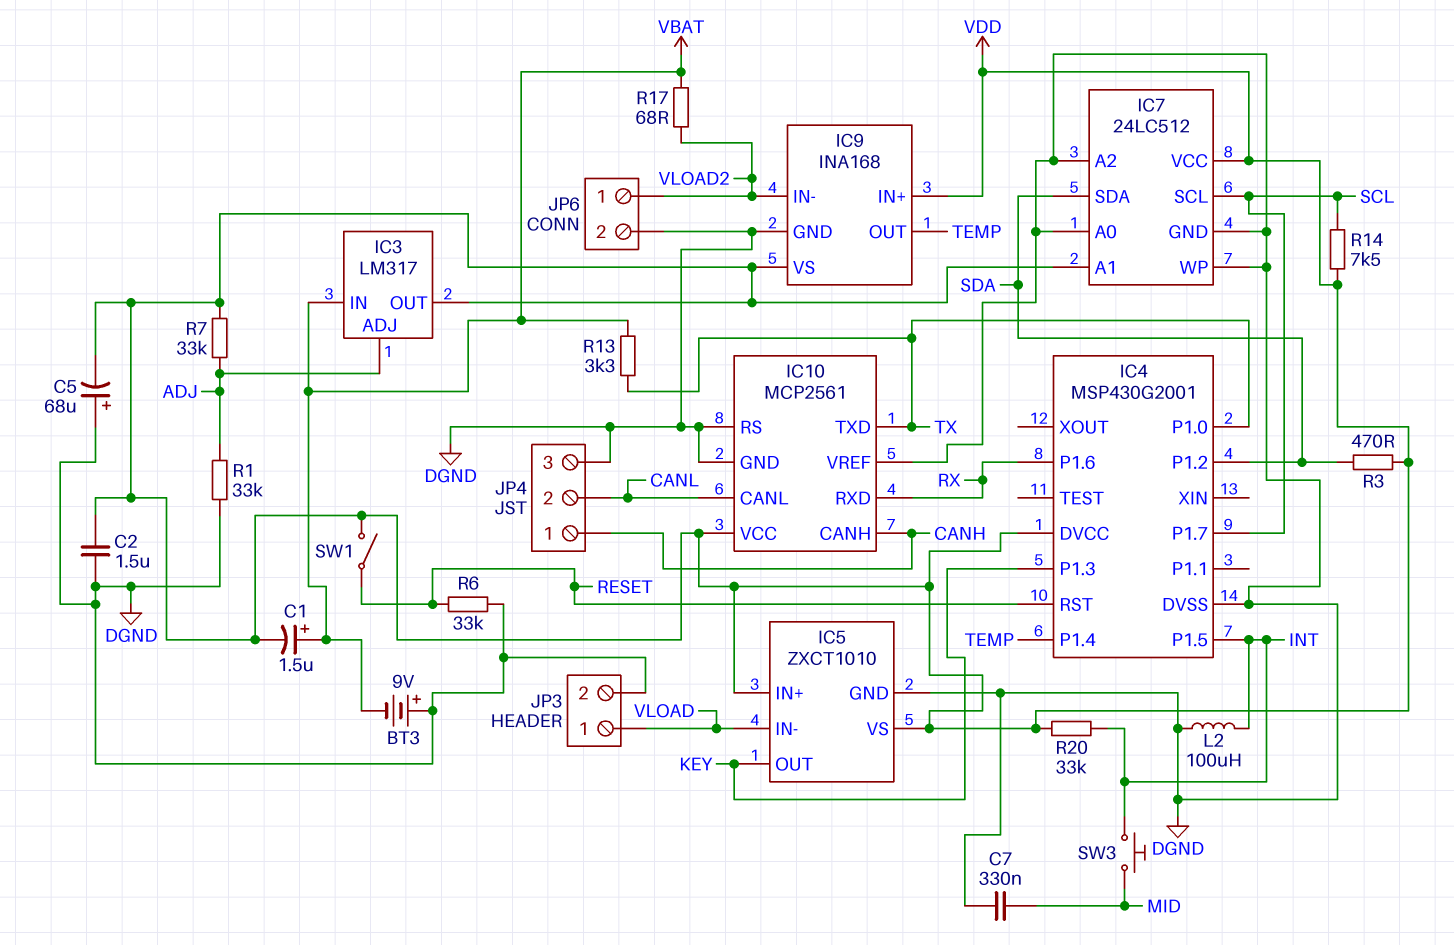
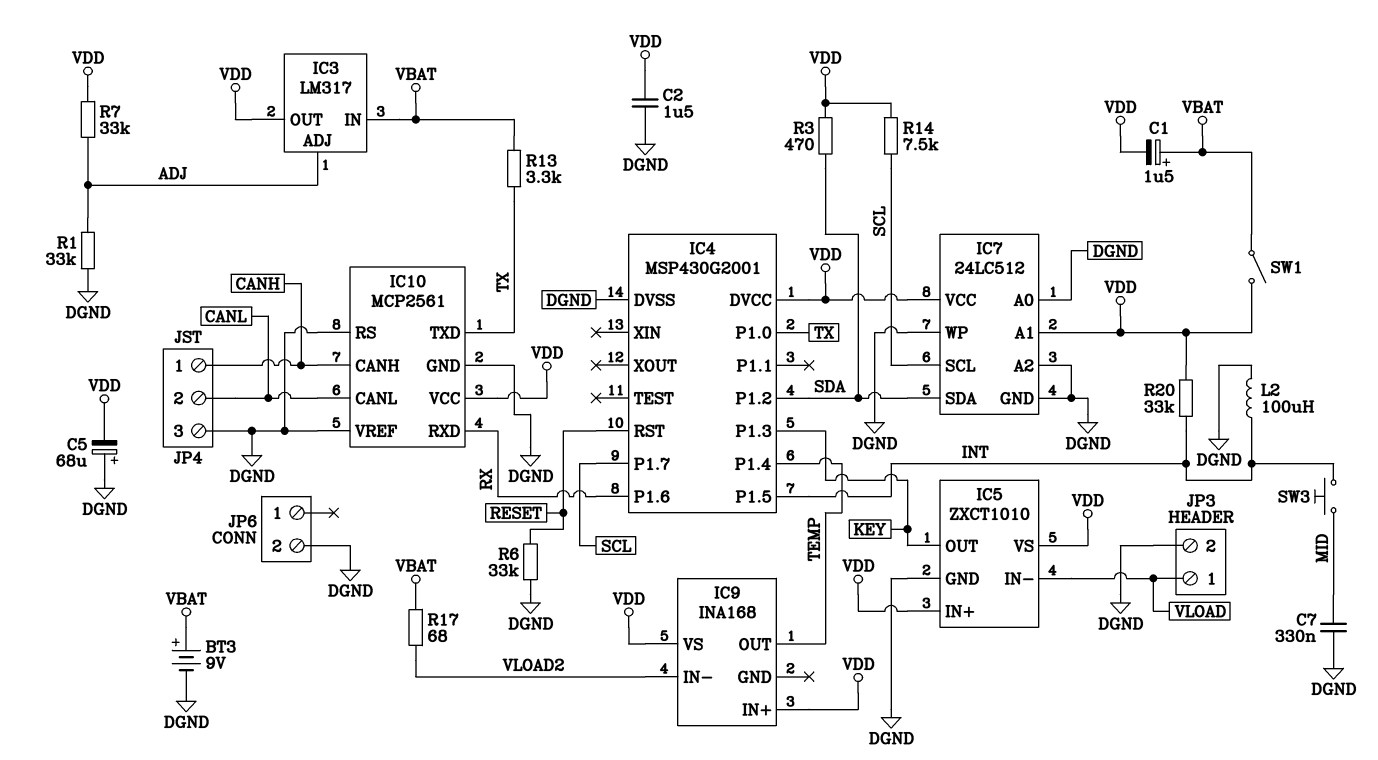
BT3: 9V (plus DGND, minus VBAT) -> 9V (plus VBAT, minus DGND)
IC9 pin GND: DGND -> none
JP6 pin 1: VLOAD2 -> none
SW1: switch (RESET, VDD) -> switch (VBAT, VDD)

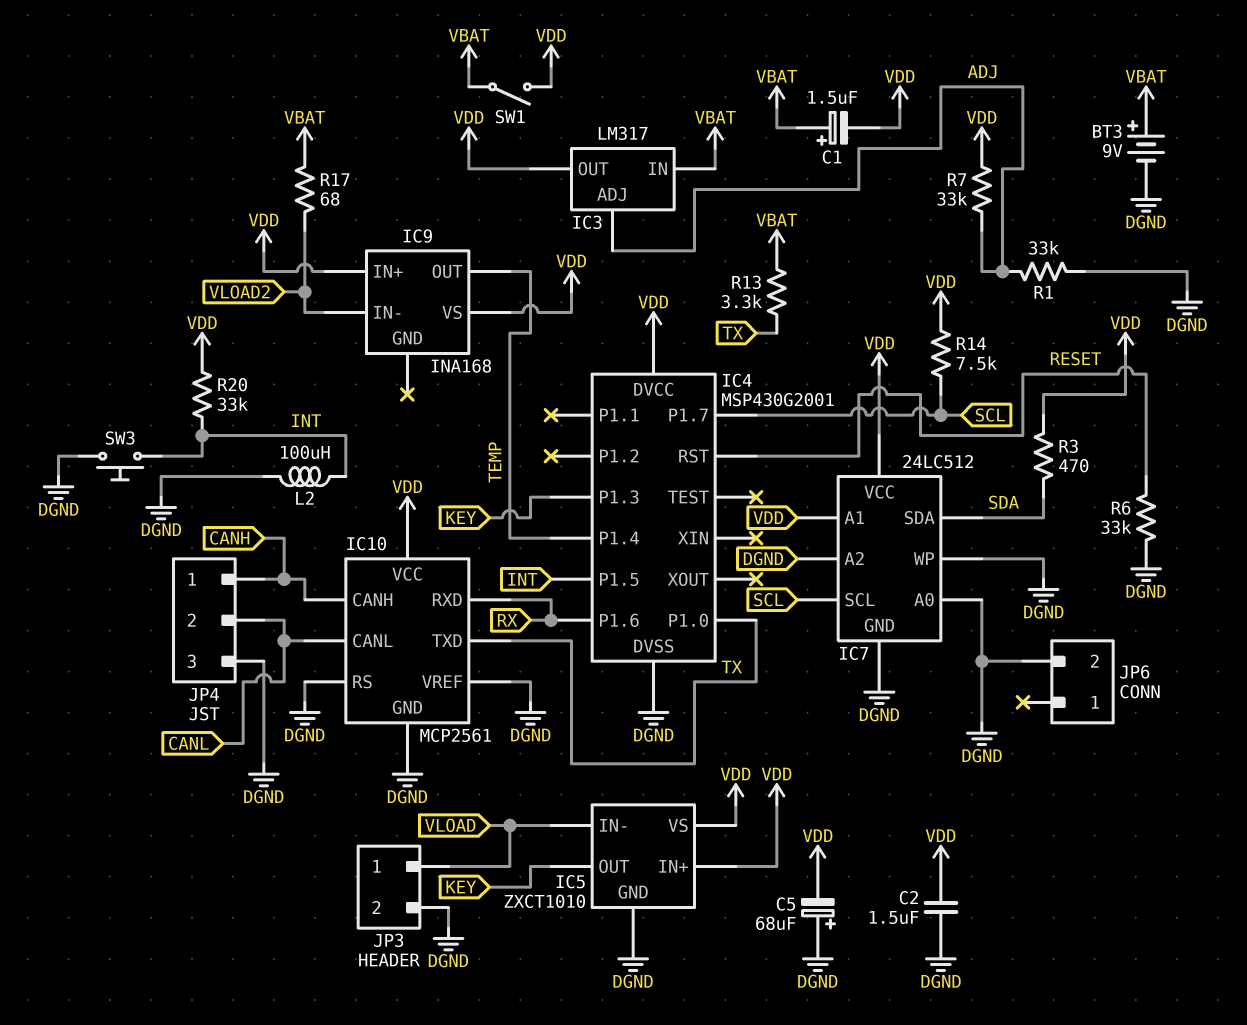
C7: 330nF (DGND, MID) -> none
IC4 pin P1.2: SDA -> none
SW3: button (INT, MID) -> button (DGND, INT)

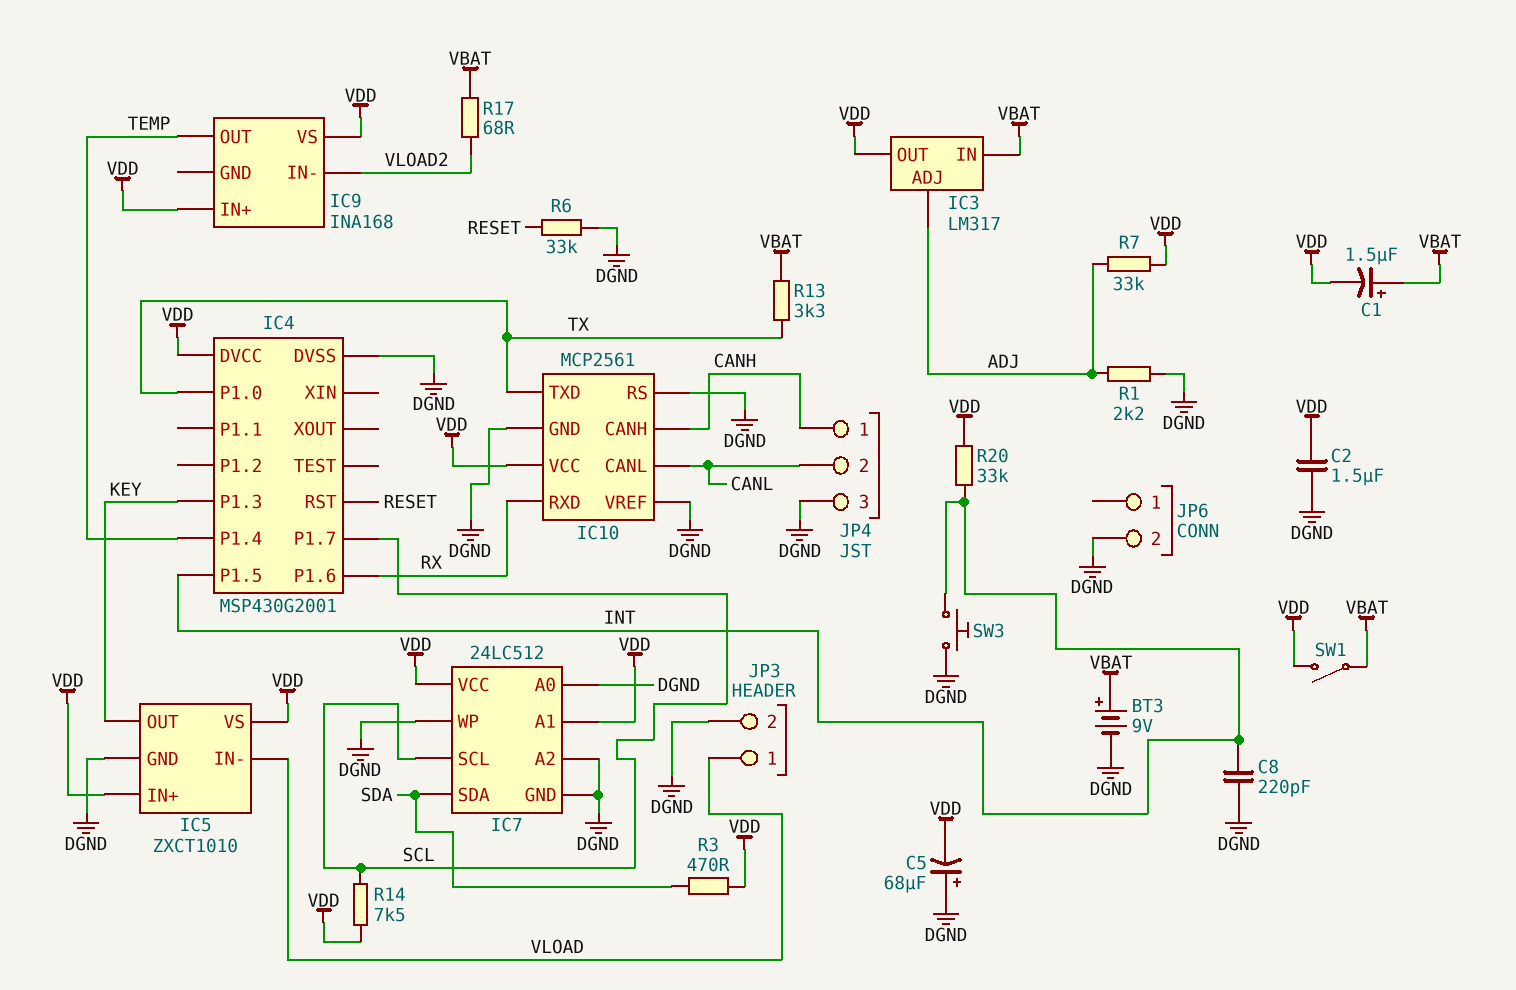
C8: none -> 220pF (DGND, INT)
L2: 100uH (DGND, INT) -> none
R1: 33k (ADJ, DGND) -> 2.2k (ADJ, DGND)

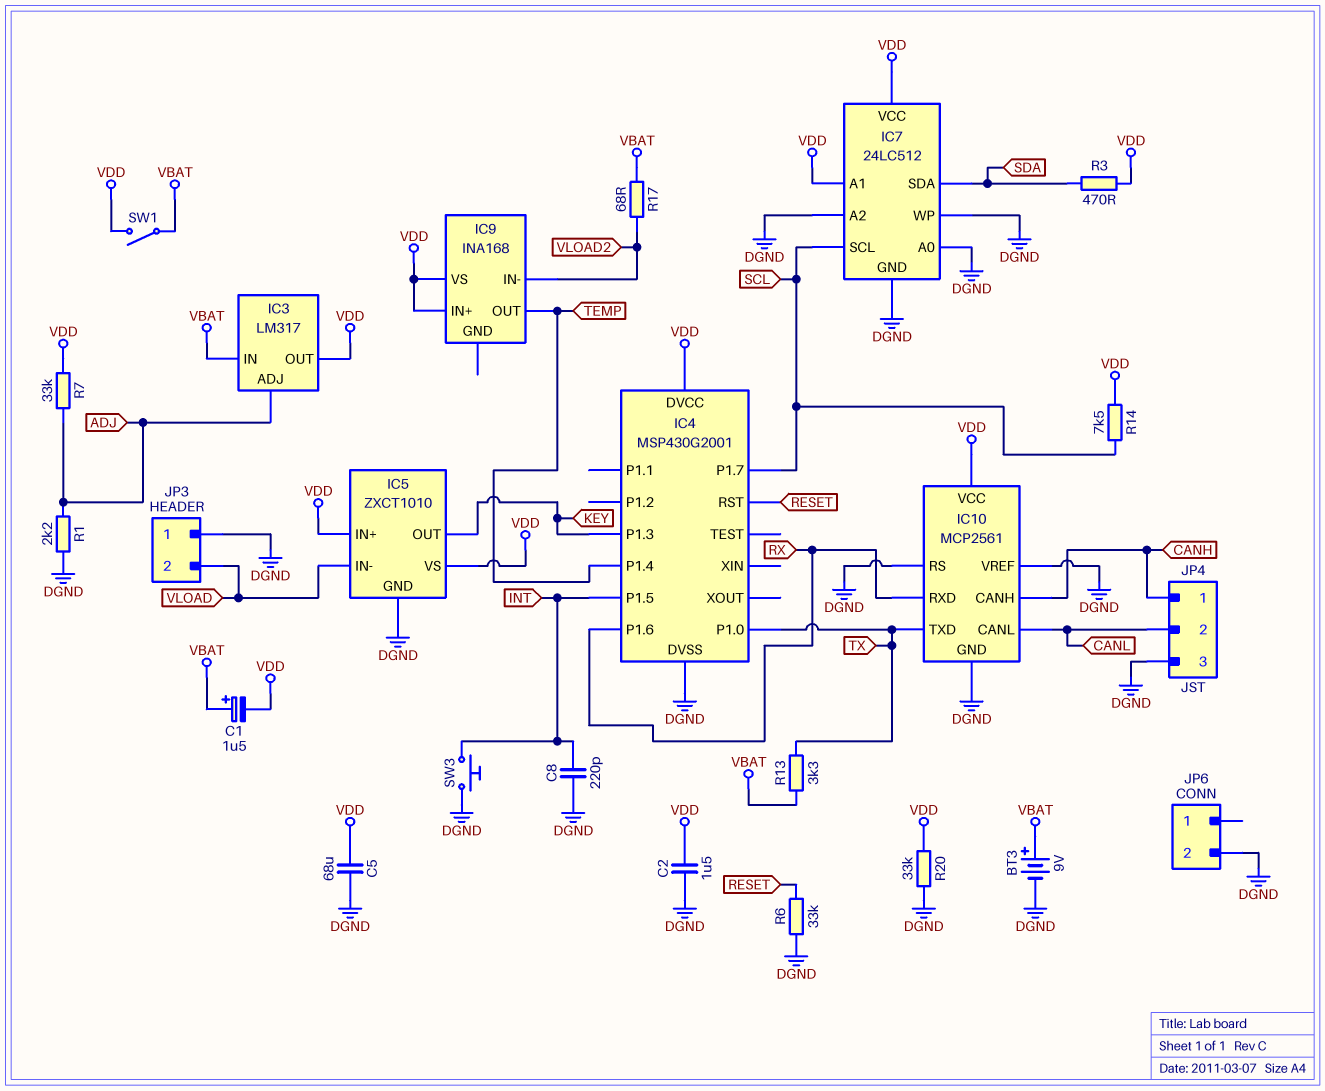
C5: 68uF (plus DGND, minus VDD) -> 68uF (DGND, VDD)
JP3 pin 1: VLOAD -> DGND
JP3 pin 2: DGND -> VLOAD
R20: 33k (INT, VDD) -> 33k (DGND, VDD)

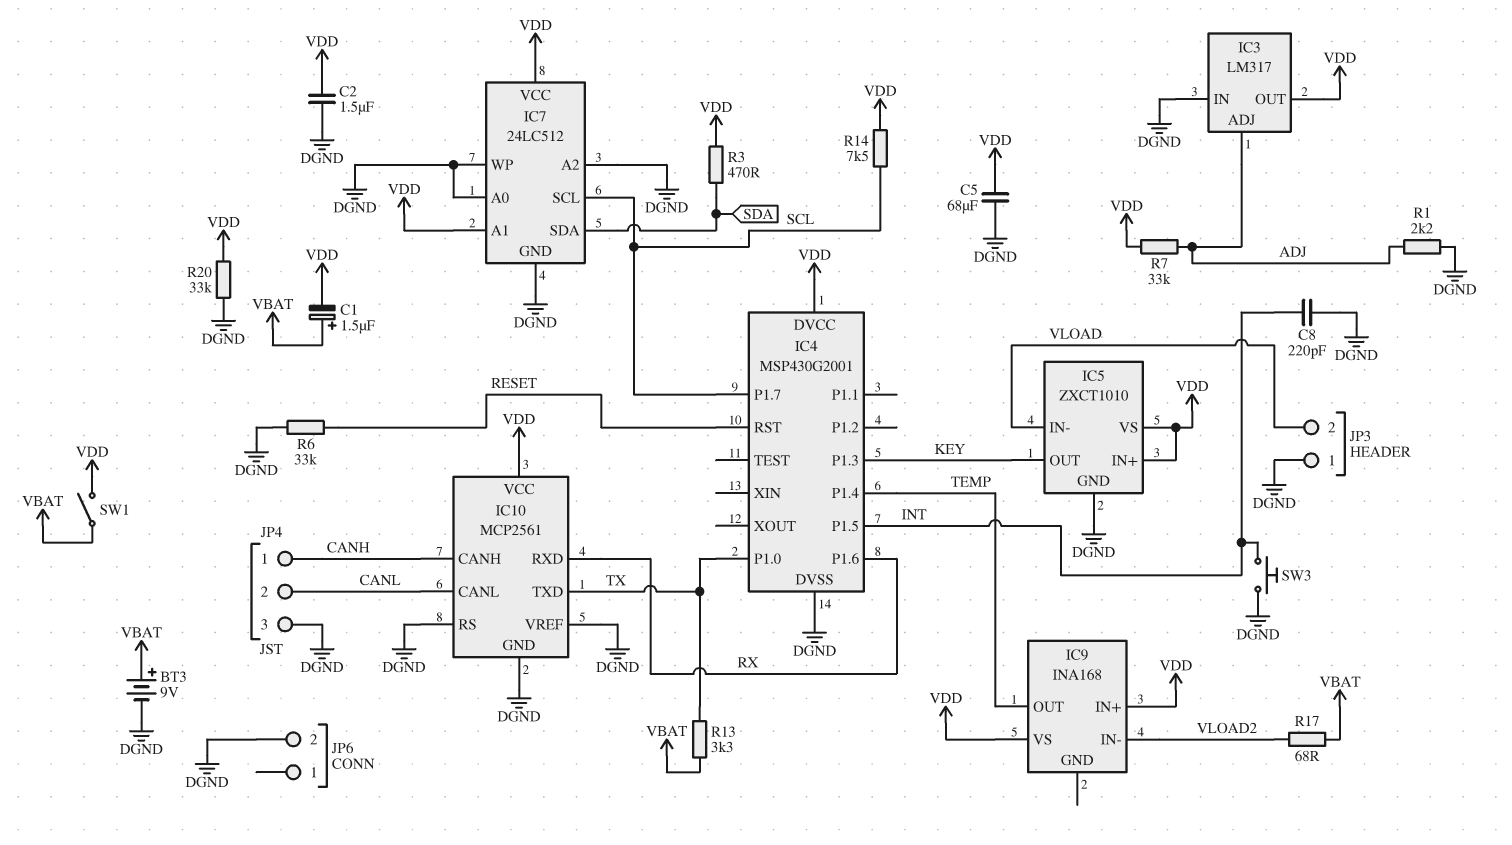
IC3 pin IN: VBAT -> DGND

